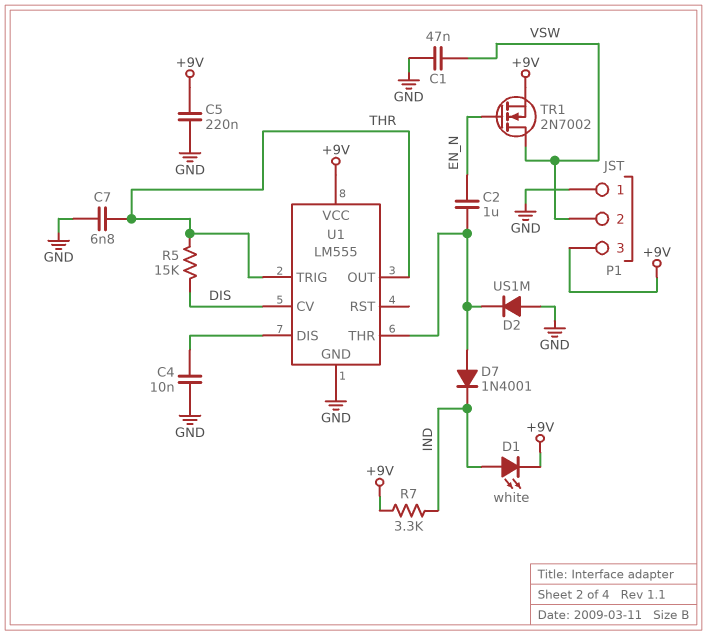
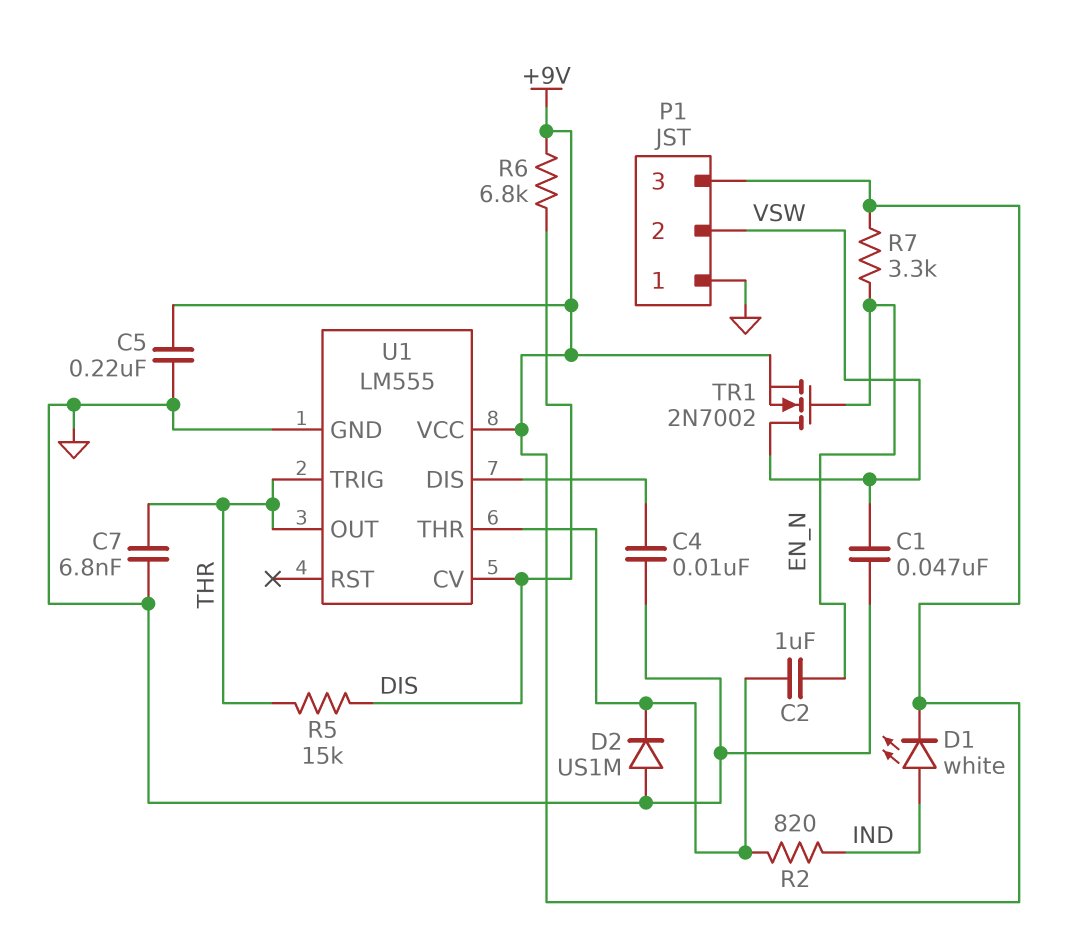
D7: diode 1N4001 (A U1/THR, K IND) -> none
R2: none -> 820 (IND, U1/THR)
R6: none -> 6.8k (+9V, DIS)
R7: 3.3k (+9V, IND) -> 3.3k (+9V, EN_N)

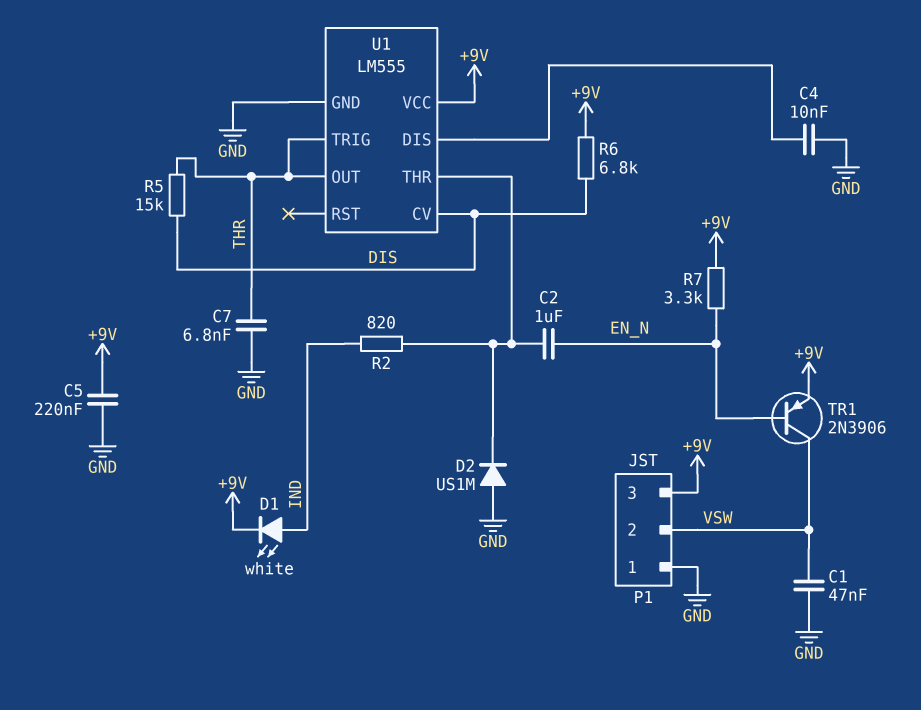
TR1: NMOS 2N7002 (G EN_N, D VSW, S +9V) -> PNP 2N3906 (B EN_N, C VSW, E +9V)

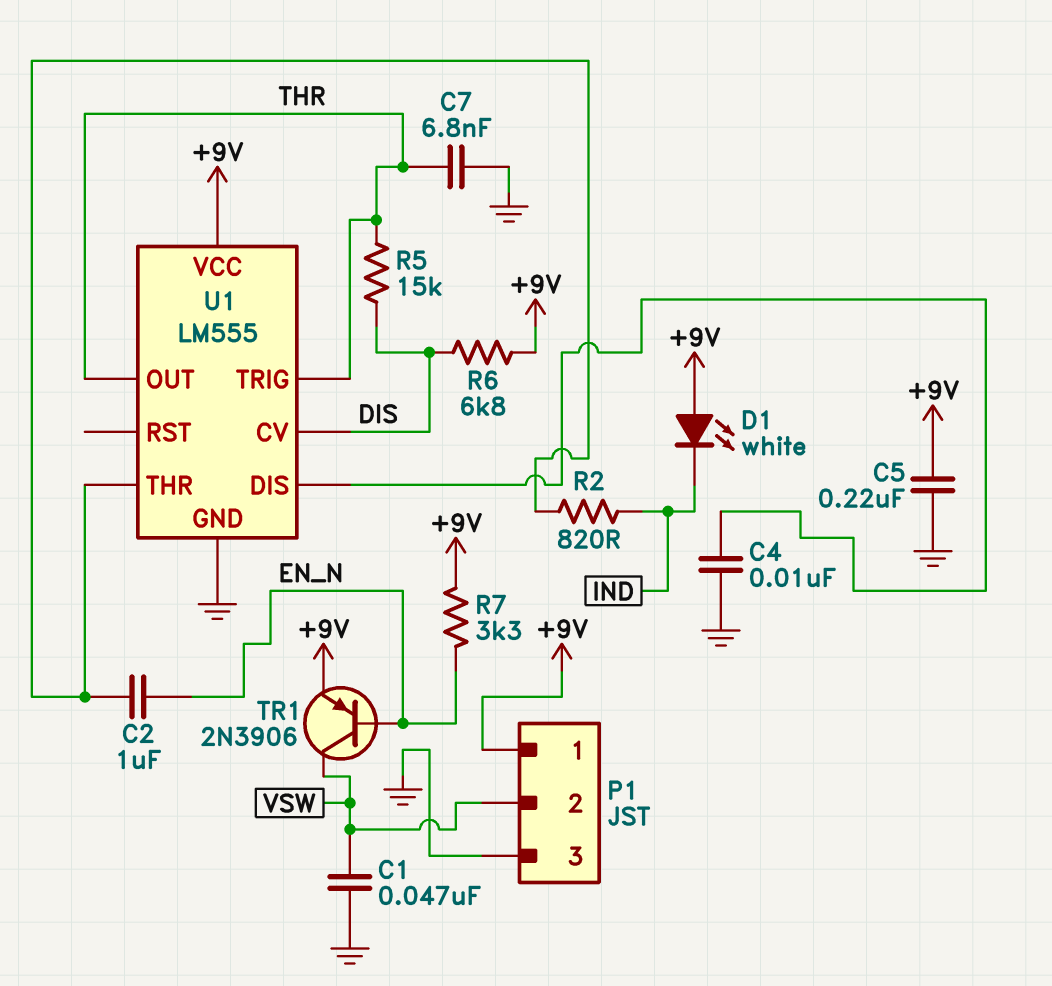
D1: LED white (A IND, K +9V) -> LED white (A +9V, K IND)
D2: diode US1M (A GND, K U1/THR) -> none
P1 pin 1: GND -> +9V
P1 pin 3: +9V -> GND

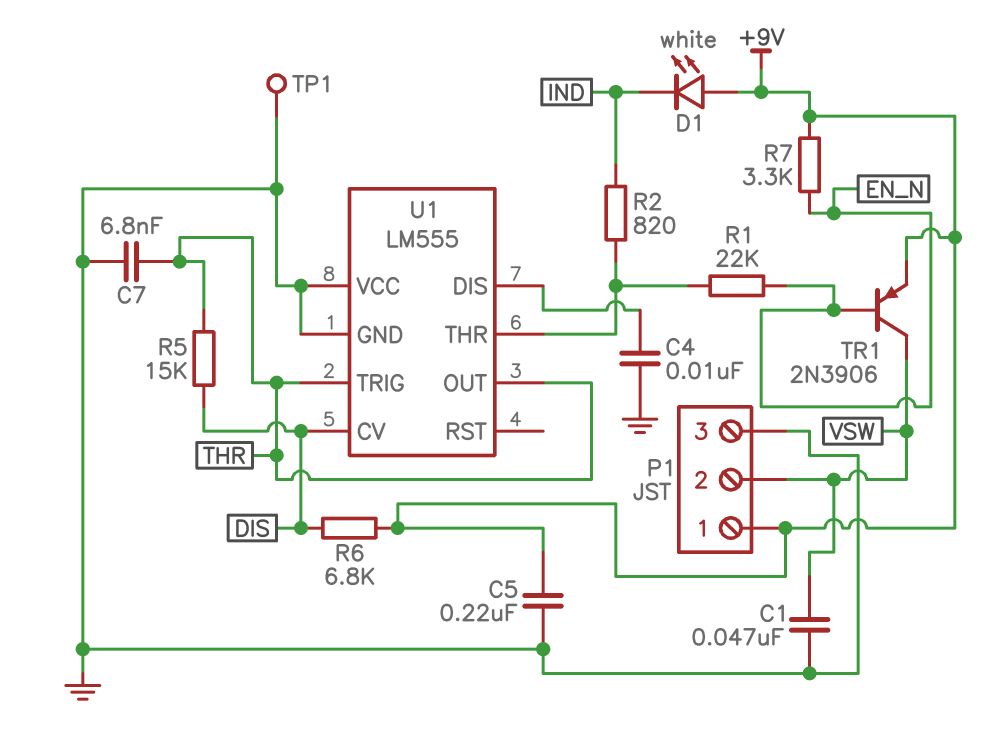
C2: 1uF (EN_N, U1/THR) -> none
R1: none -> 22k (EN_N, U1/THR)
TP1: none -> test point (GND)
U1 pin VCC: +9V -> GND

